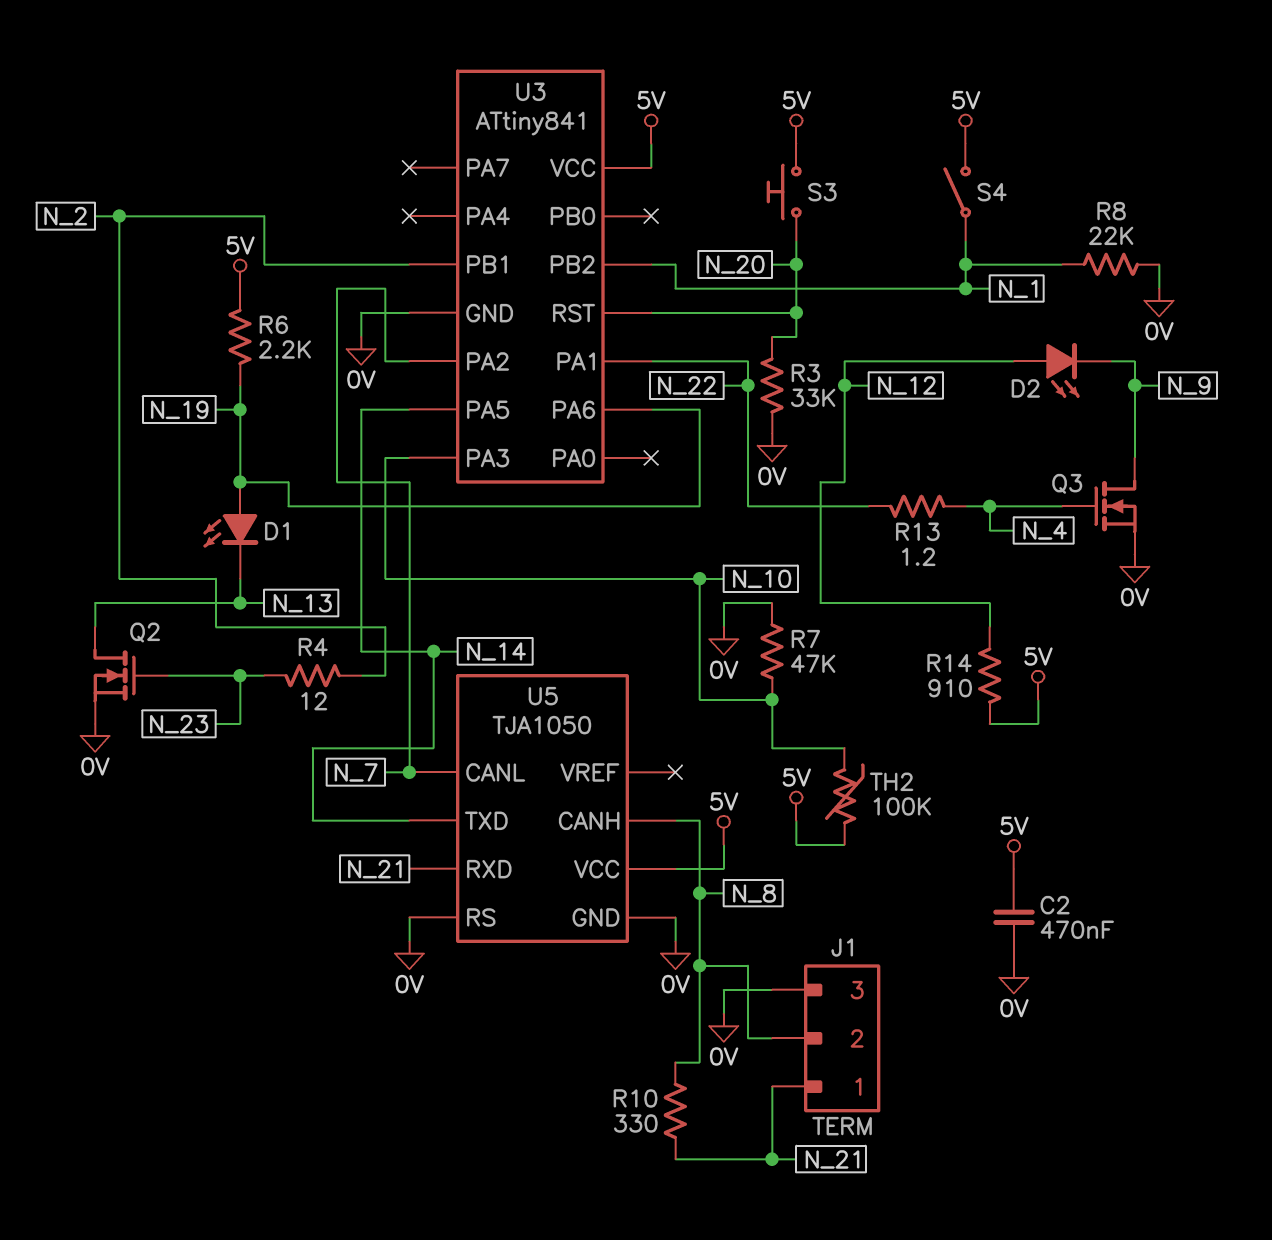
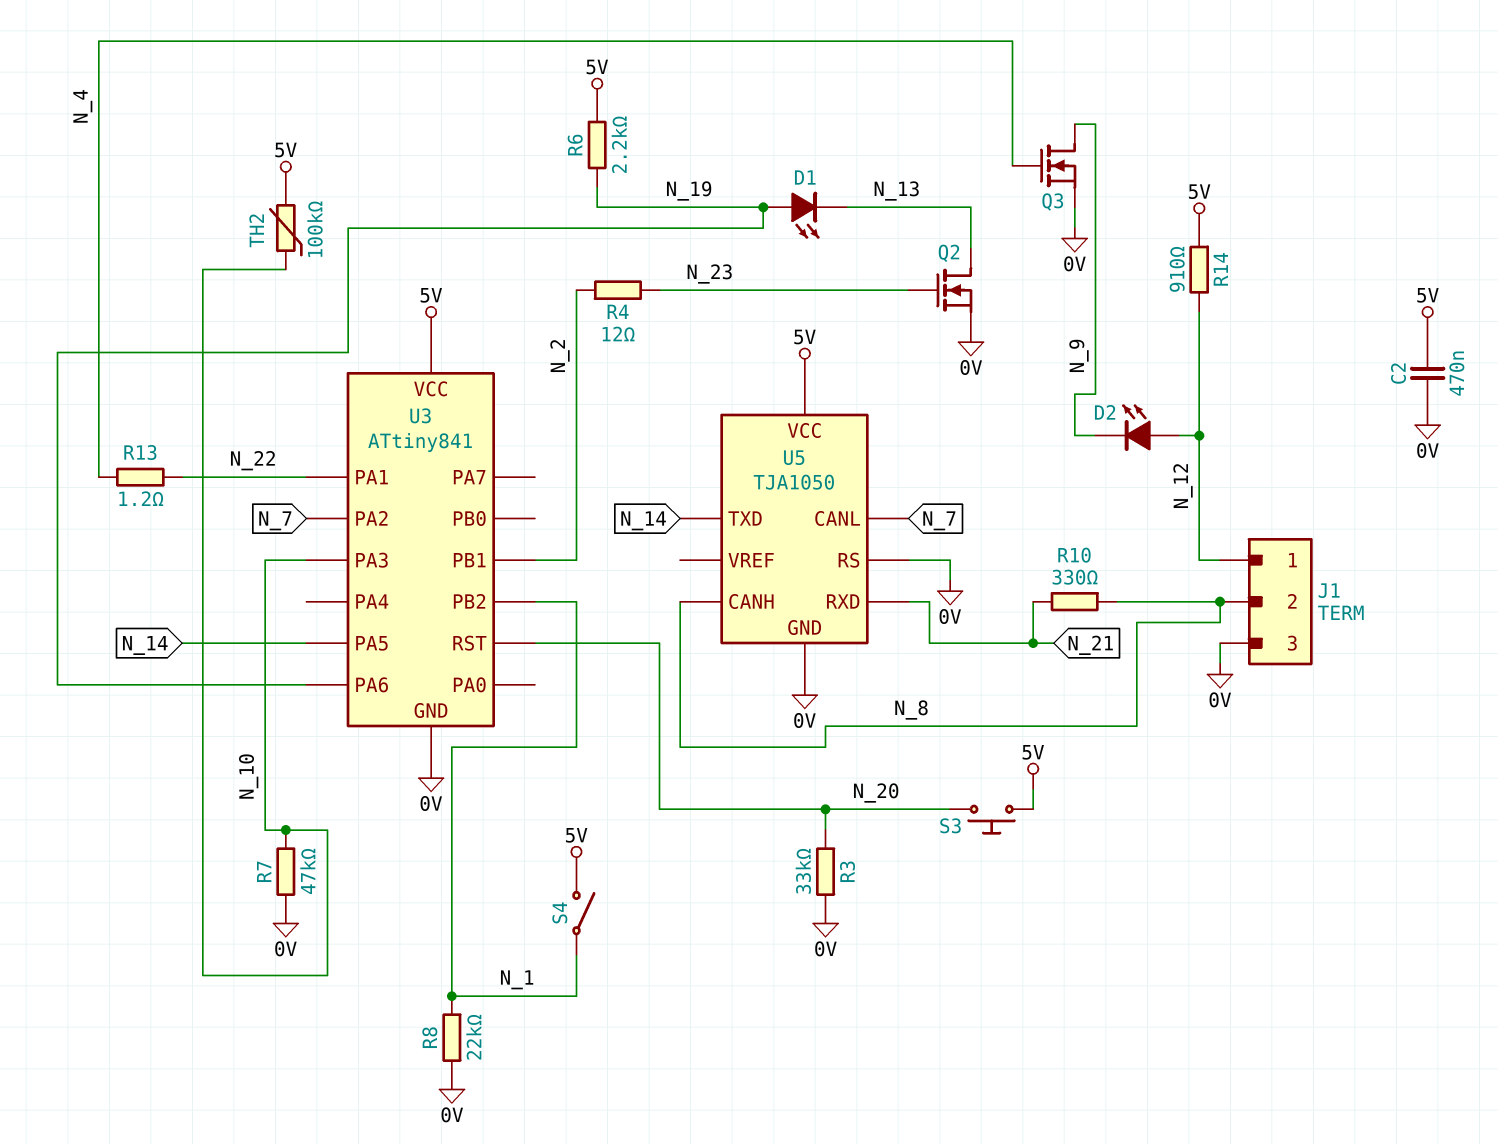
J1 pin 1: N_21 -> N_12

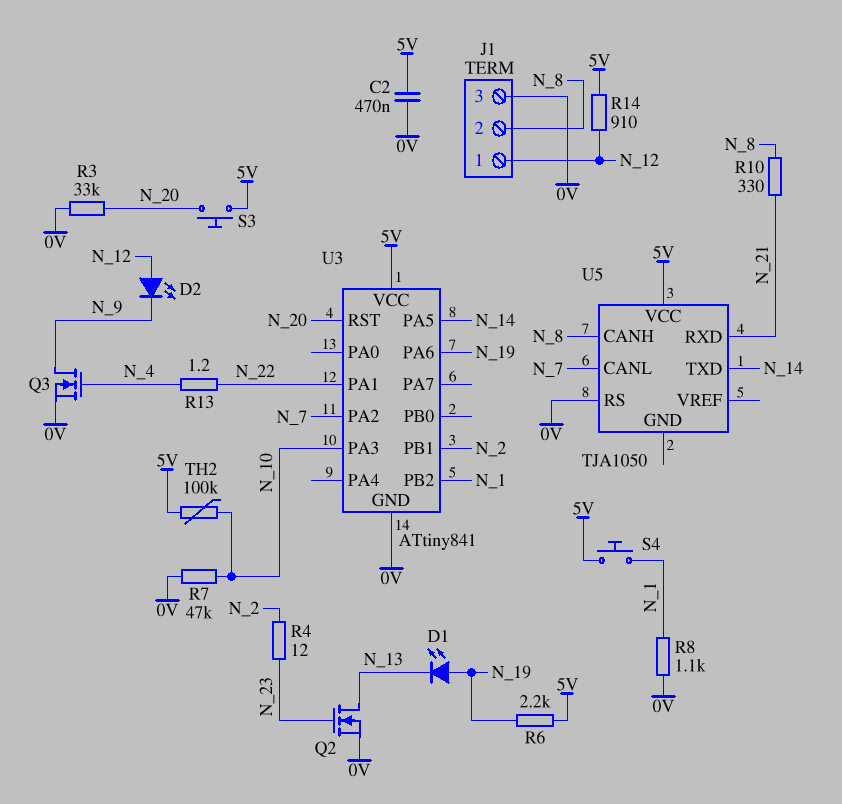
R8: 22k (0V, N_1) -> 1.1k (0V, N_1)
S4: switch (5V, N_1) -> button (5V, N_1)
U5 pin GND: 0V -> none

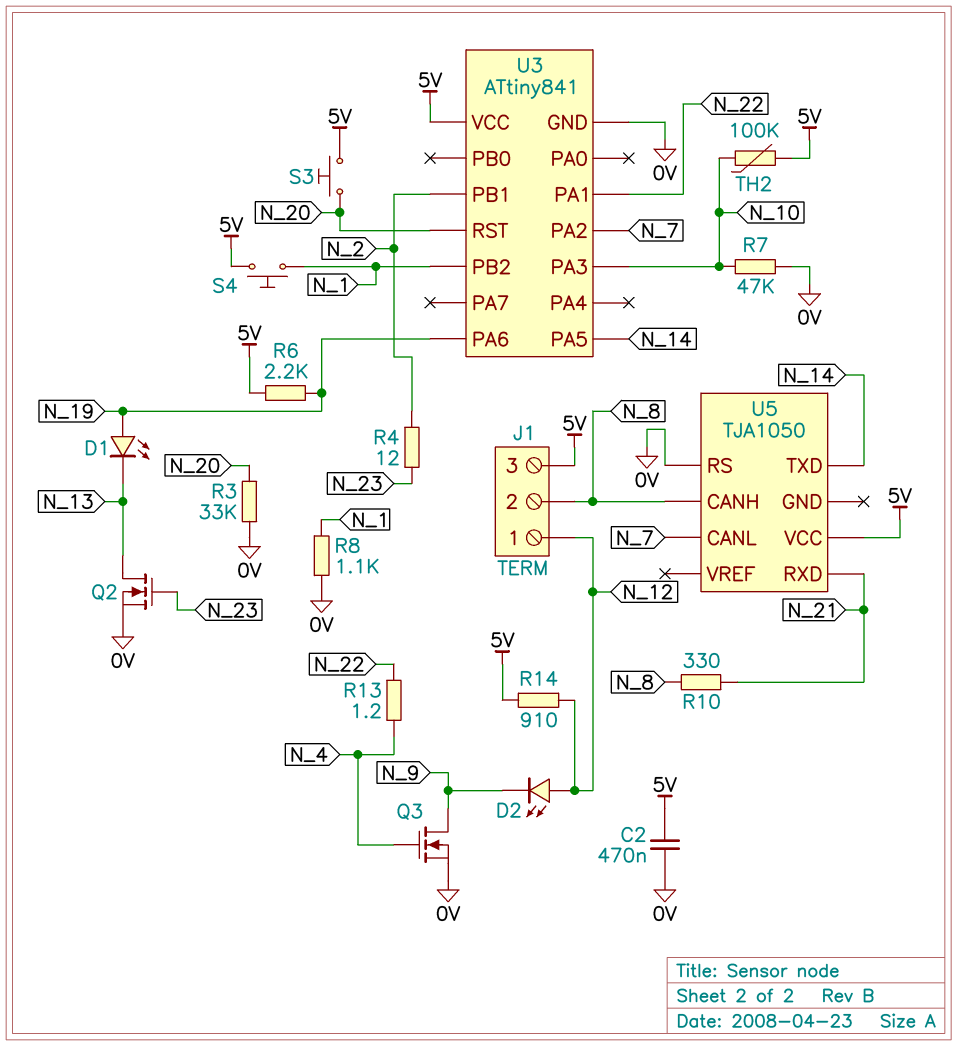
J1 pin 3: 0V -> 5V

